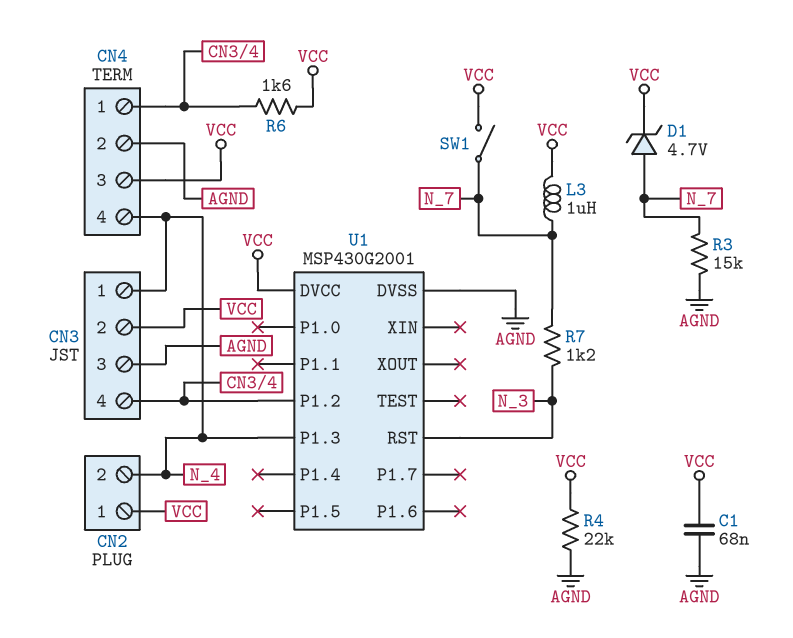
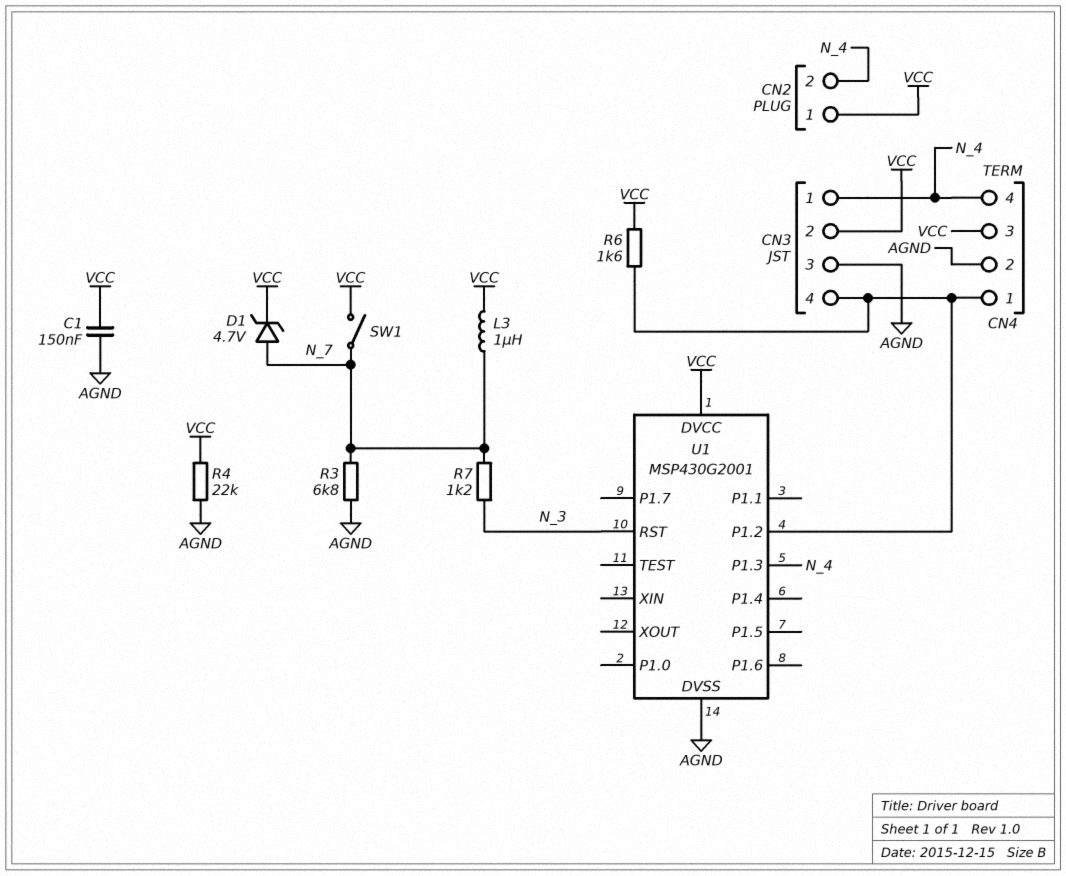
C1: 68nF (AGND, VCC) -> 150nF (AGND, VCC)
R3: 15k (AGND, N_7) -> 6.8k (AGND, N_7)

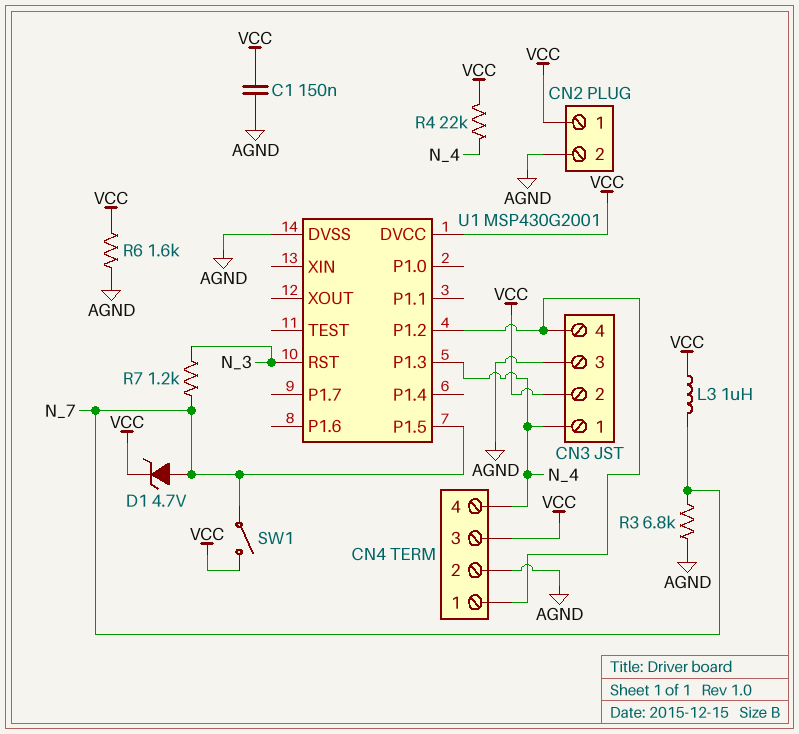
CN2 pin 2: N_4 -> AGND
R4: 22k (AGND, VCC) -> 22k (N_4, VCC)
R6: 1.6k (CN3/4, VCC) -> 1.6k (AGND, VCC)
U1 pin P1.5: none -> N_7

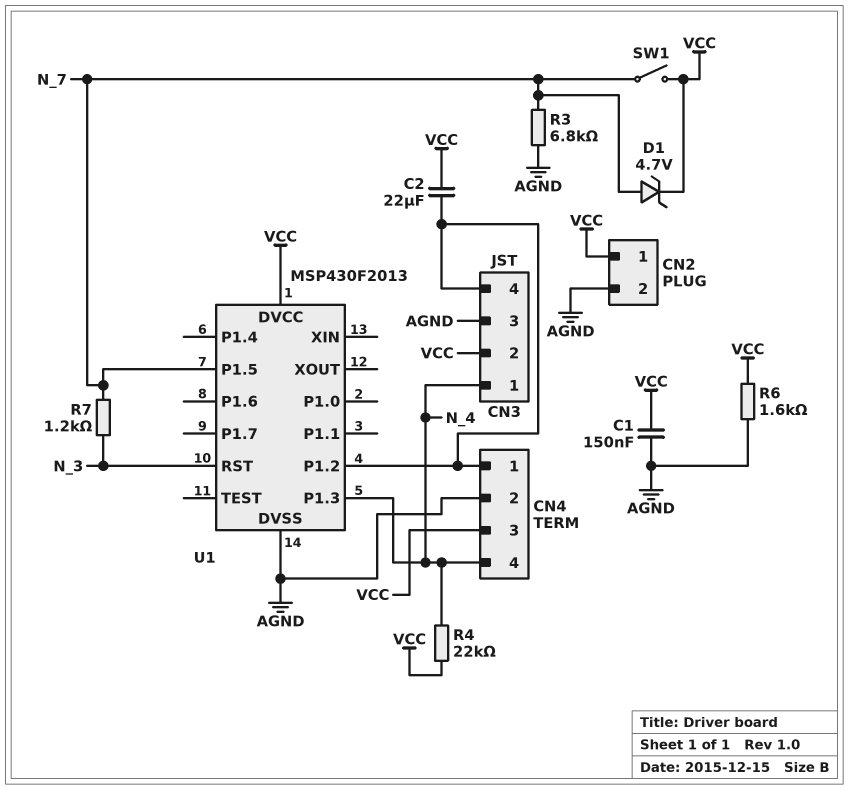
C2: none -> 22uF (CN3/4, VCC)
L3: 1uH (N_7, VCC) -> none
U1: MSP430G2001 -> MSP430F2013

